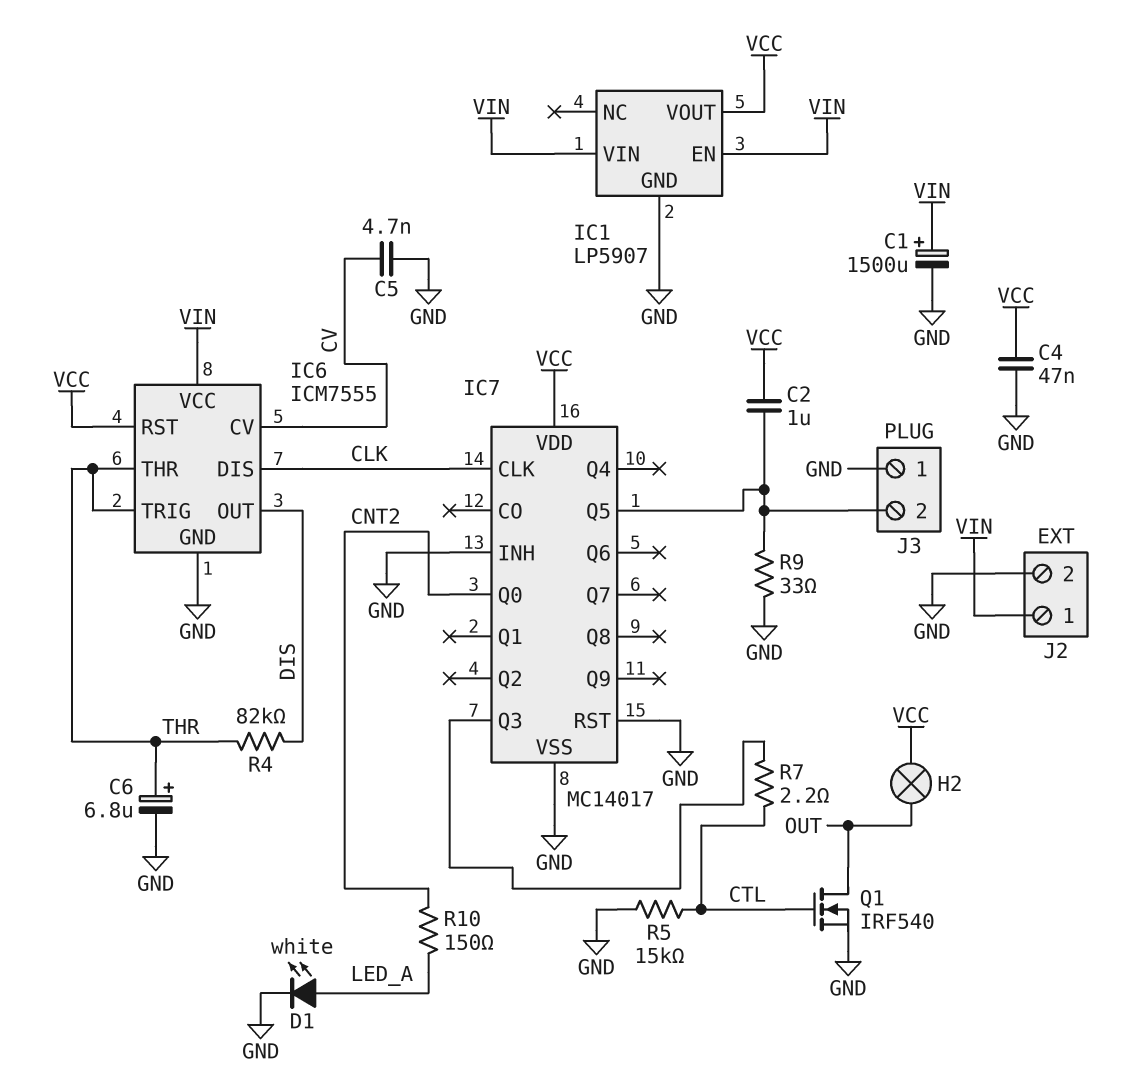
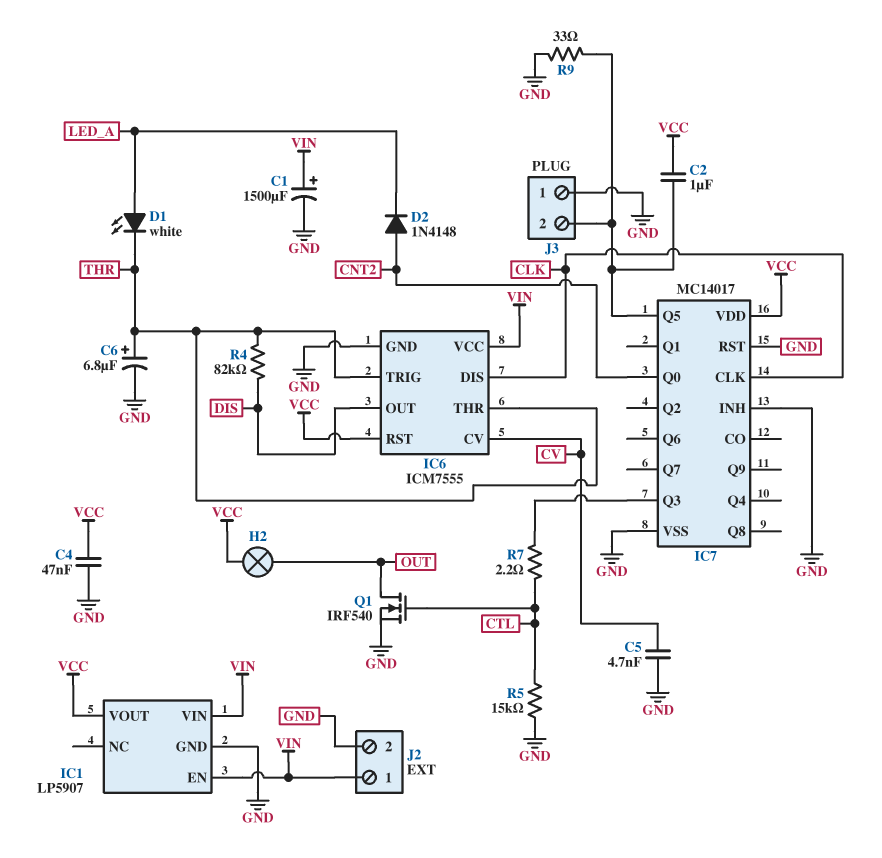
D1: LED white (A LED_A, K GND) -> LED white (A LED_A, K THR)
D2: none -> diode 1N4148 (A CNT2, K LED_A)
R10: 150 (CNT2, LED_A) -> none

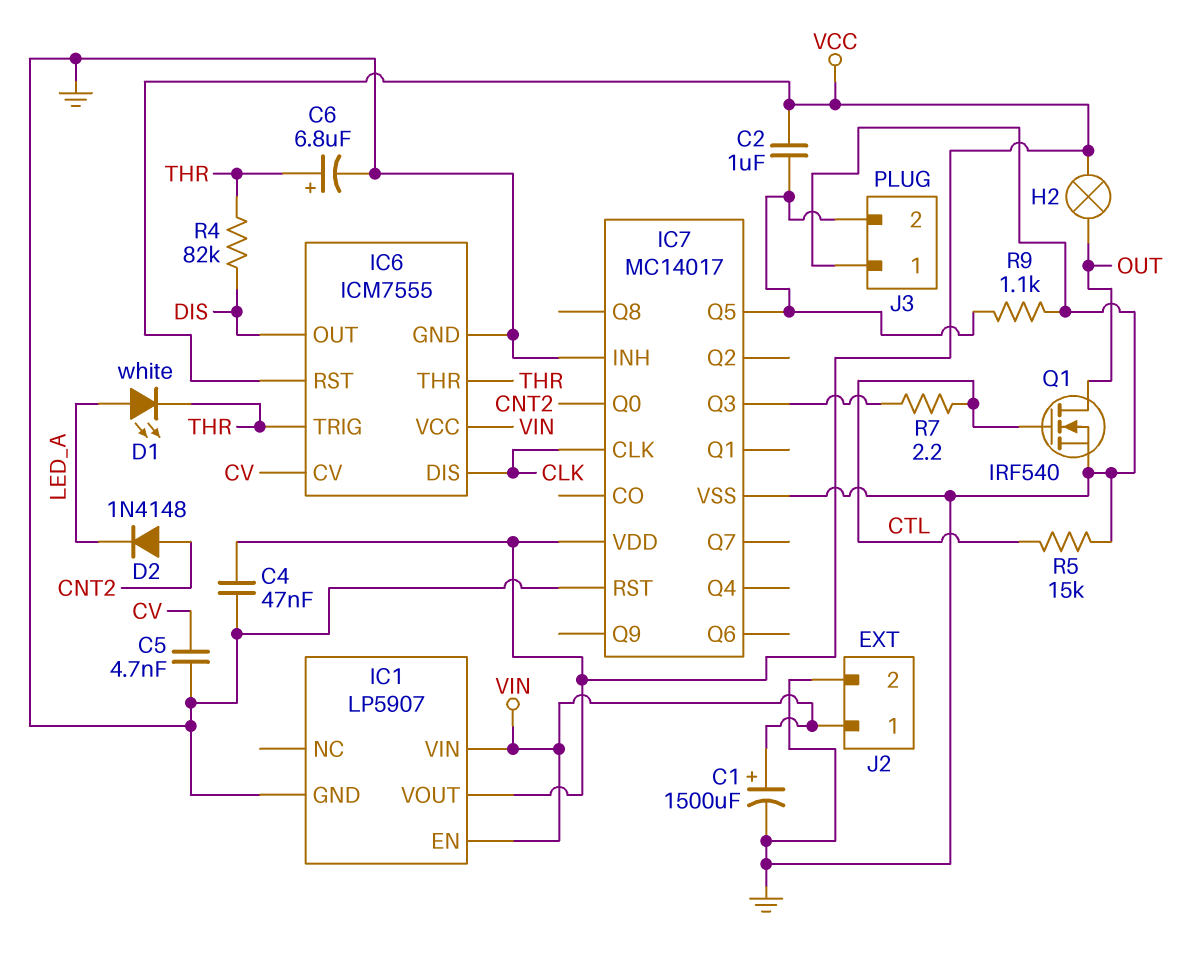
R9: 33 (GND, IC7/Q5) -> 1.1k (GND, IC7/Q5)

